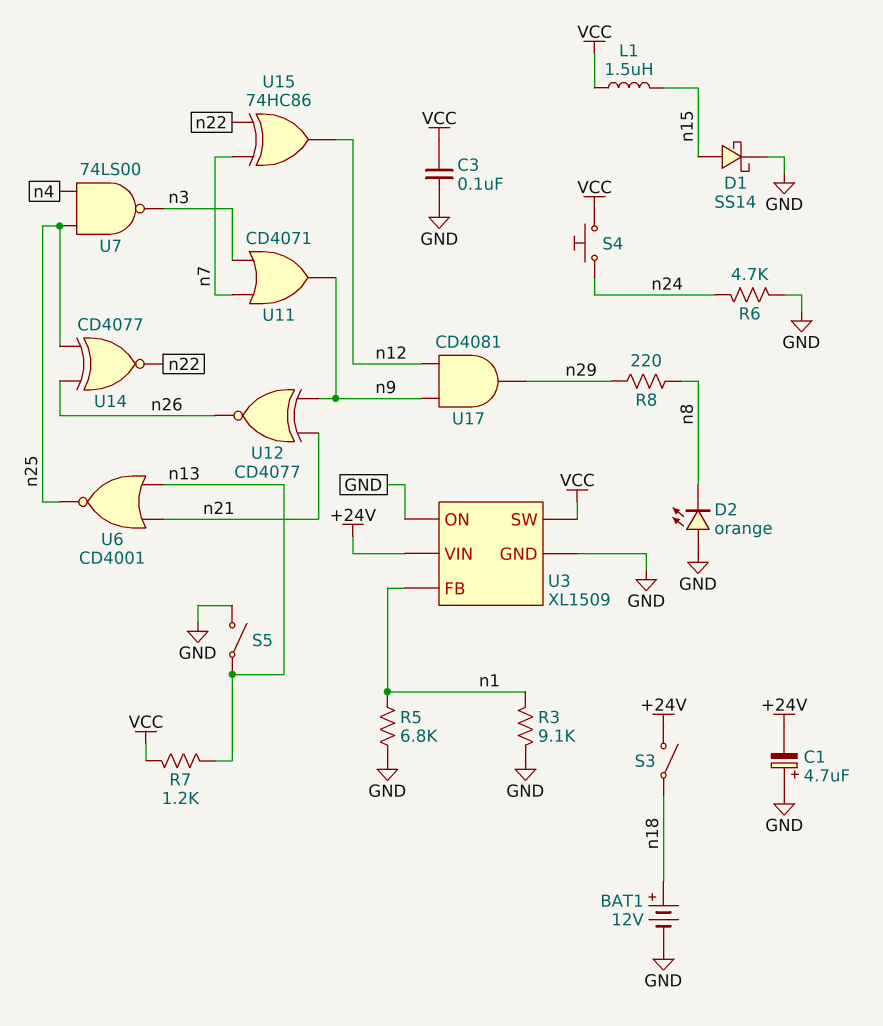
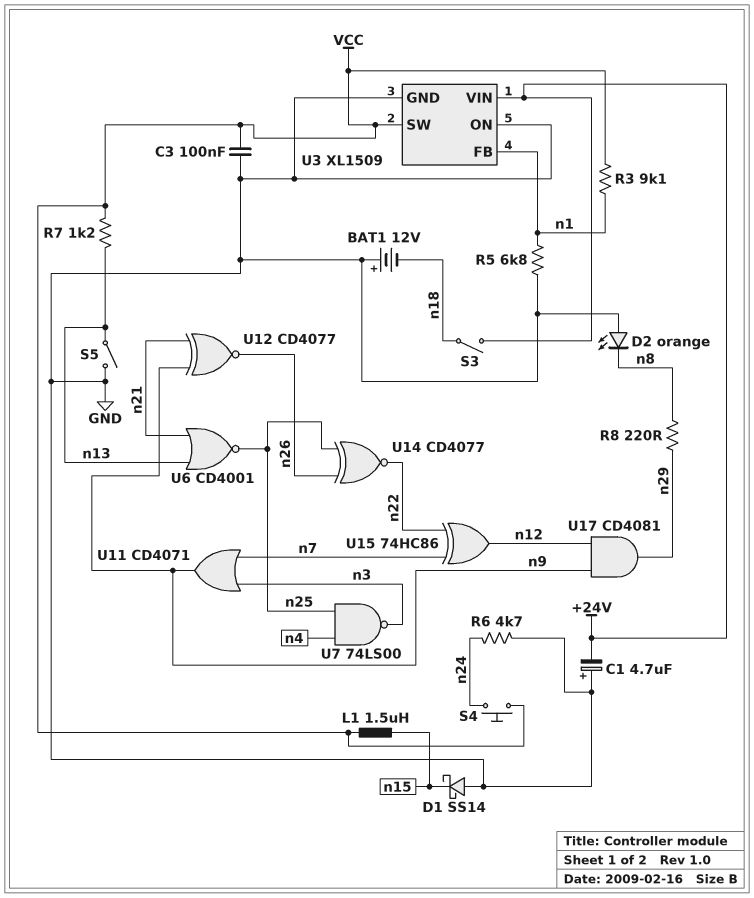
BAT1: 12V (plus n18, minus GND) -> 12V (plus GND, minus n18)
D1: schottky SS14 (A n15, K GND) -> schottky SS14 (A GND, K n15)
R3: 9.1k (GND, n1) -> 9.1k (VCC, n1)

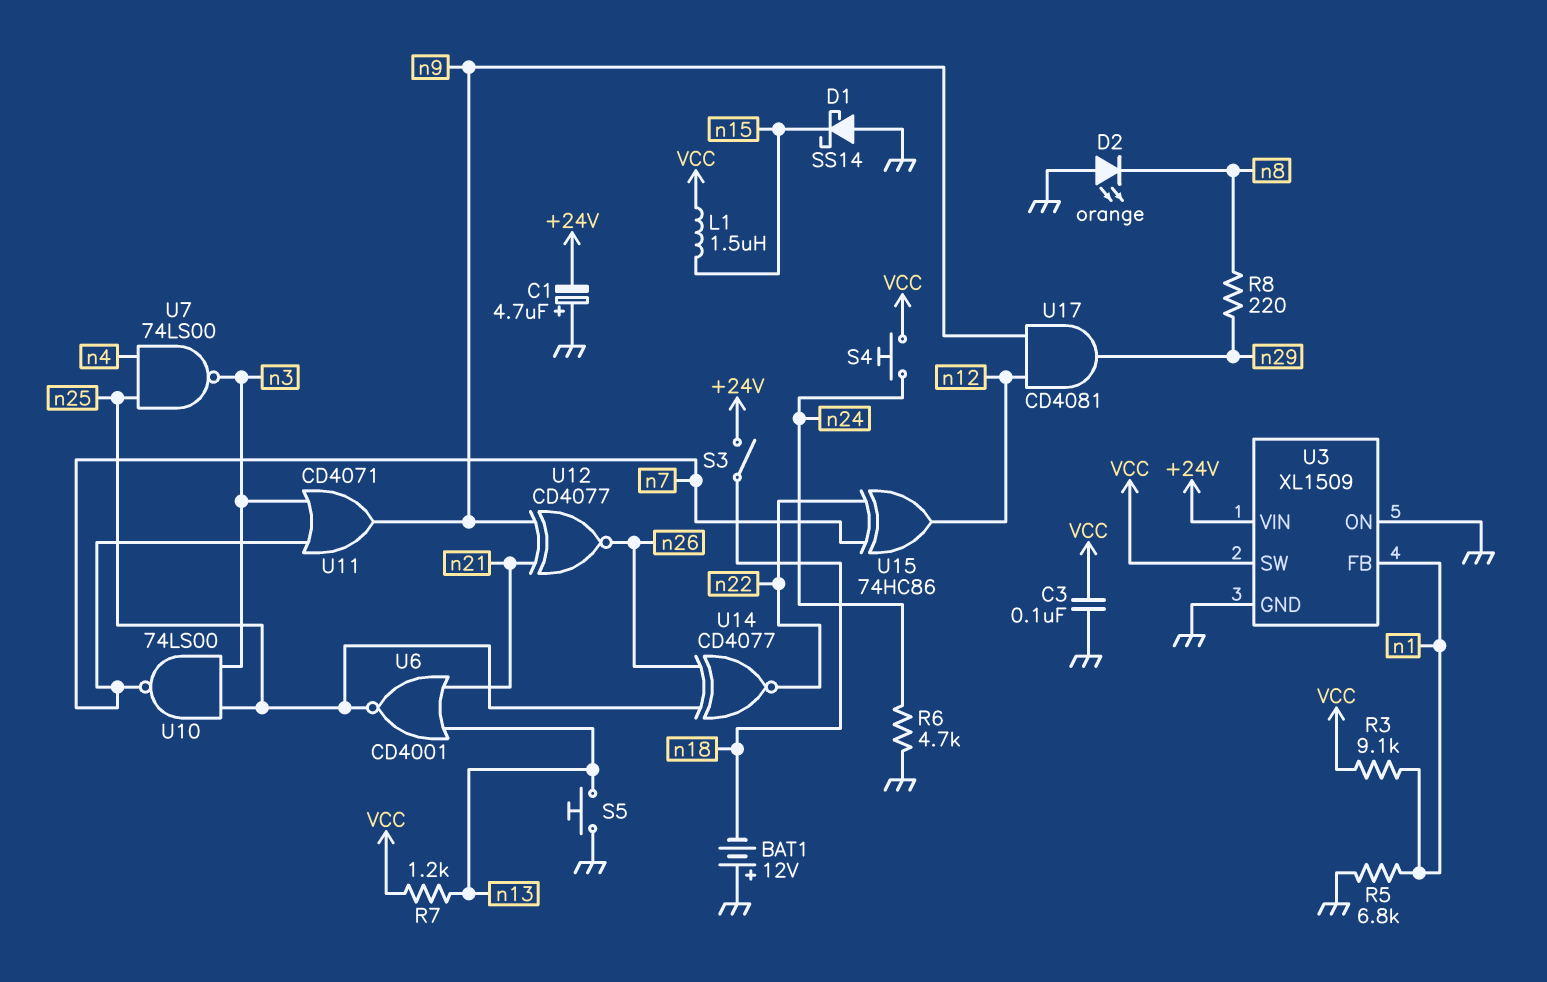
S5: switch (GND, n13) -> button (GND, n13)
U10: none -> NAND 74LS00 (in n3, in n25, out n7)

